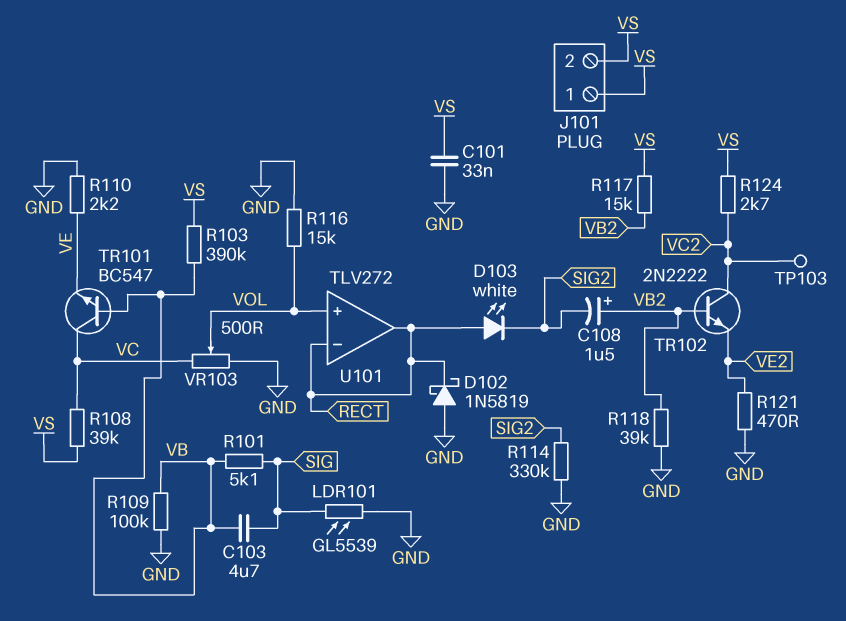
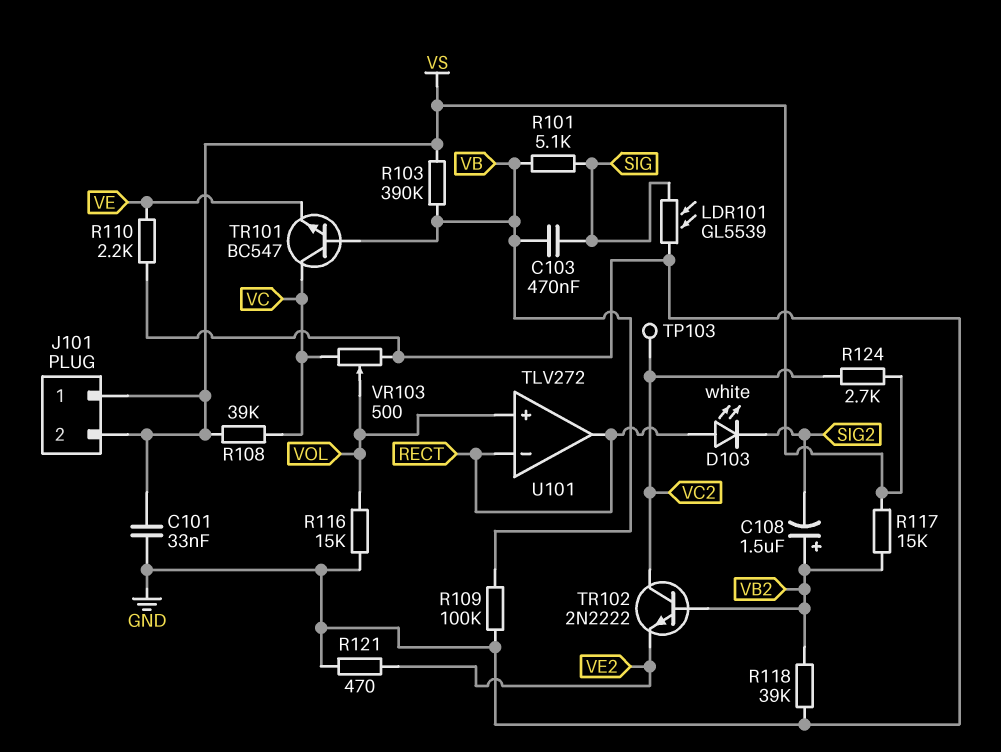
C103: 4.7uF (SIG, VB) -> 470nF (SIG, VB)
D102: schottky 1N5819 (A GND, K RECT) -> none
R114: 330k (GND, SIG2) -> none

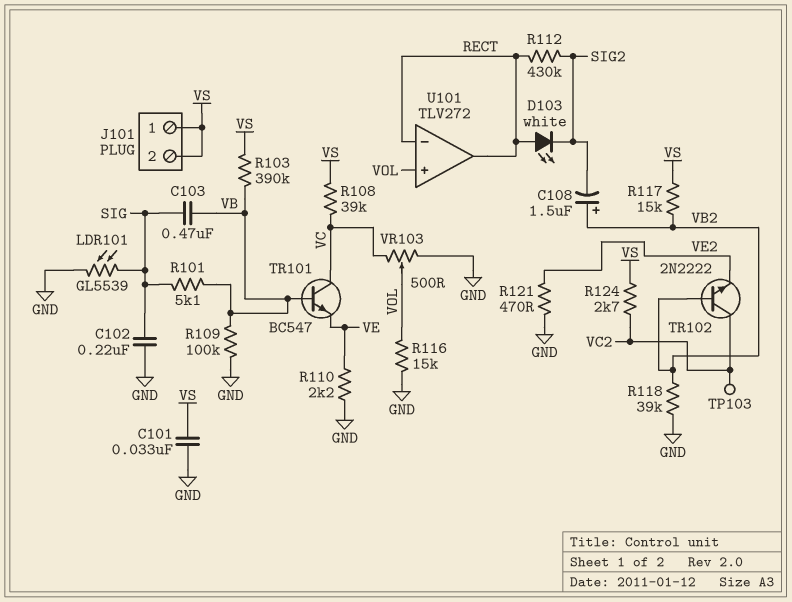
C102: none -> 220nF (GND, SIG)
R112: none -> 430k (RECT, SIG2)

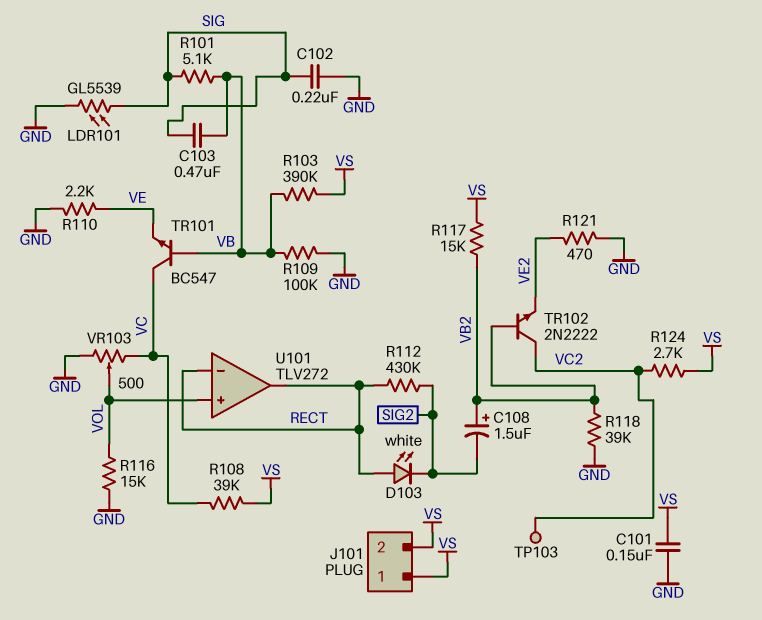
C101: 33nF (GND, VS) -> 150nF (GND, VS)

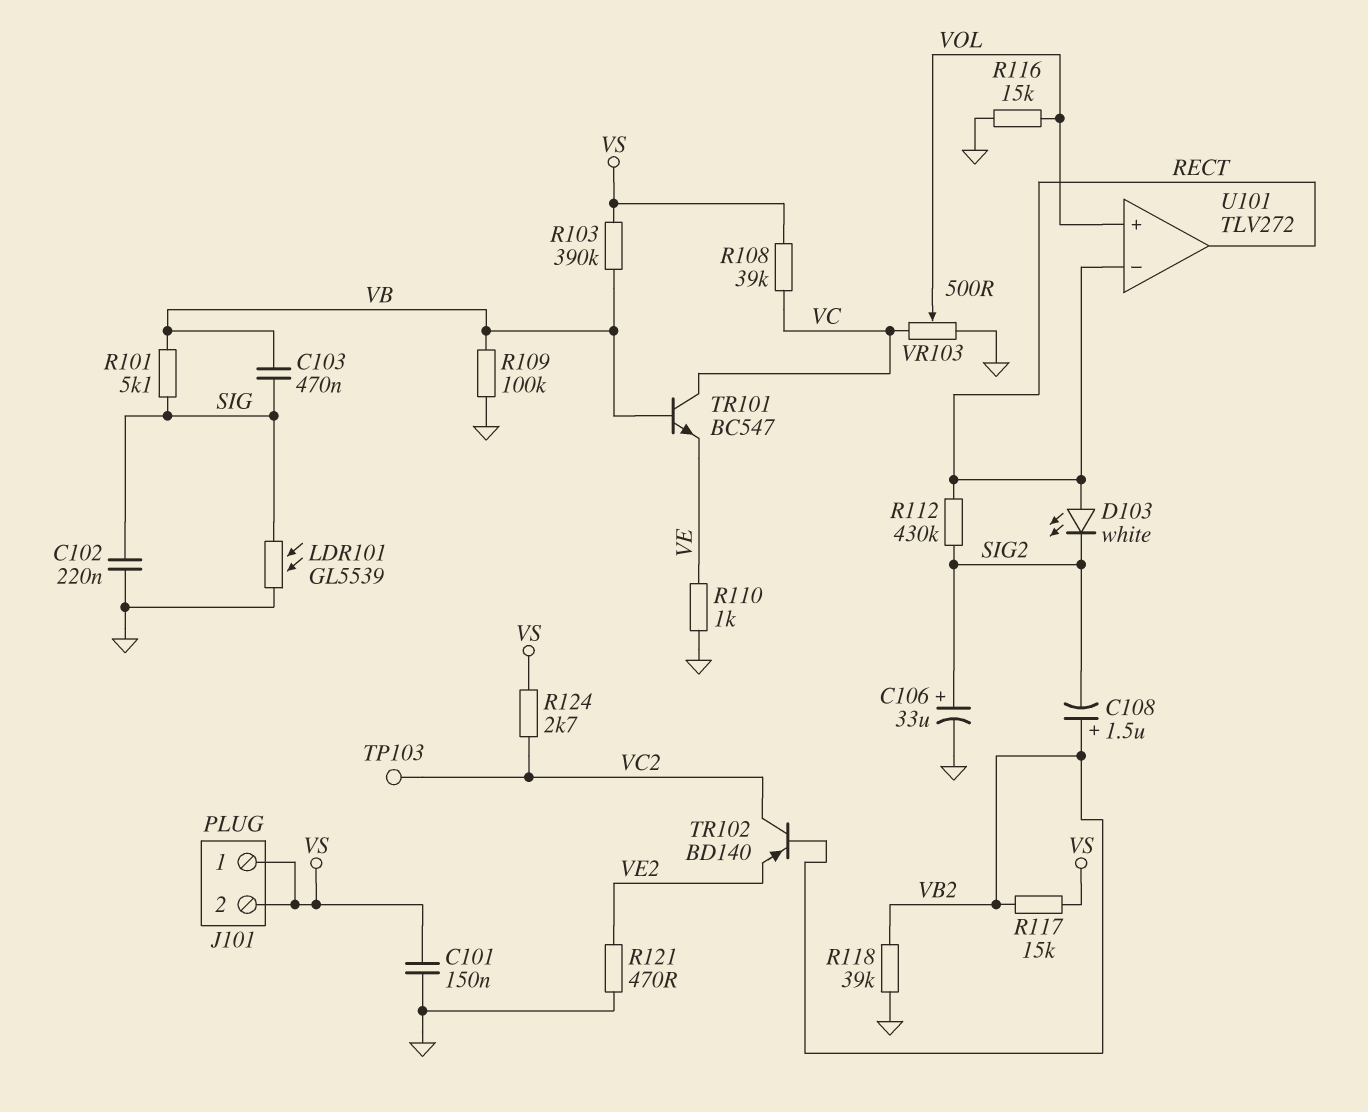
C106: none -> 33uF (plus SIG2, minus GND)
R110: 2.2k (GND, VE) -> 1k (GND, VE)
TR102: NPN 2N2222 (B VB2, C VC2, E VE2) -> PNP BD140 (B VB2, C VC2, E VE2)

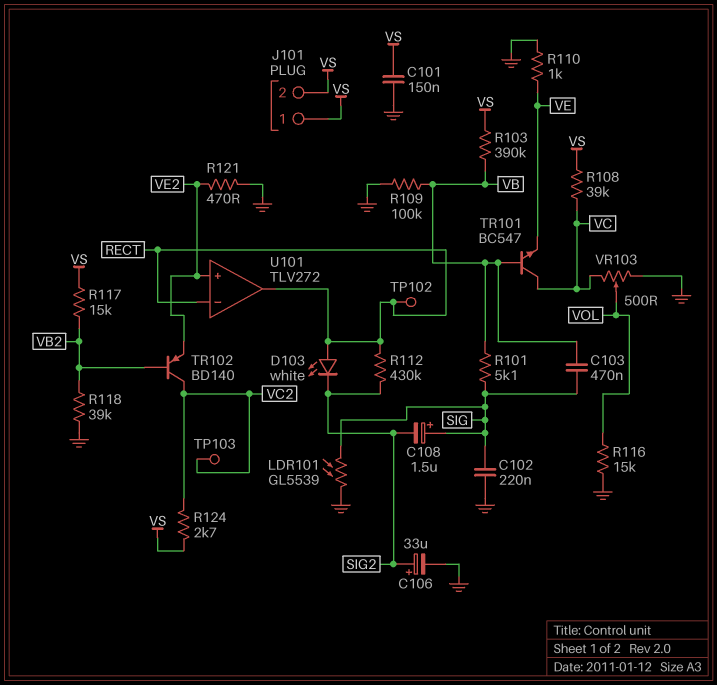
C108: 1.5uF (plus VB2, minus SIG2) -> 1.5uF (plus SIG, minus SIG2)
TP102: none -> test point (RECT)
U101 pin in+: VOL -> VE2

